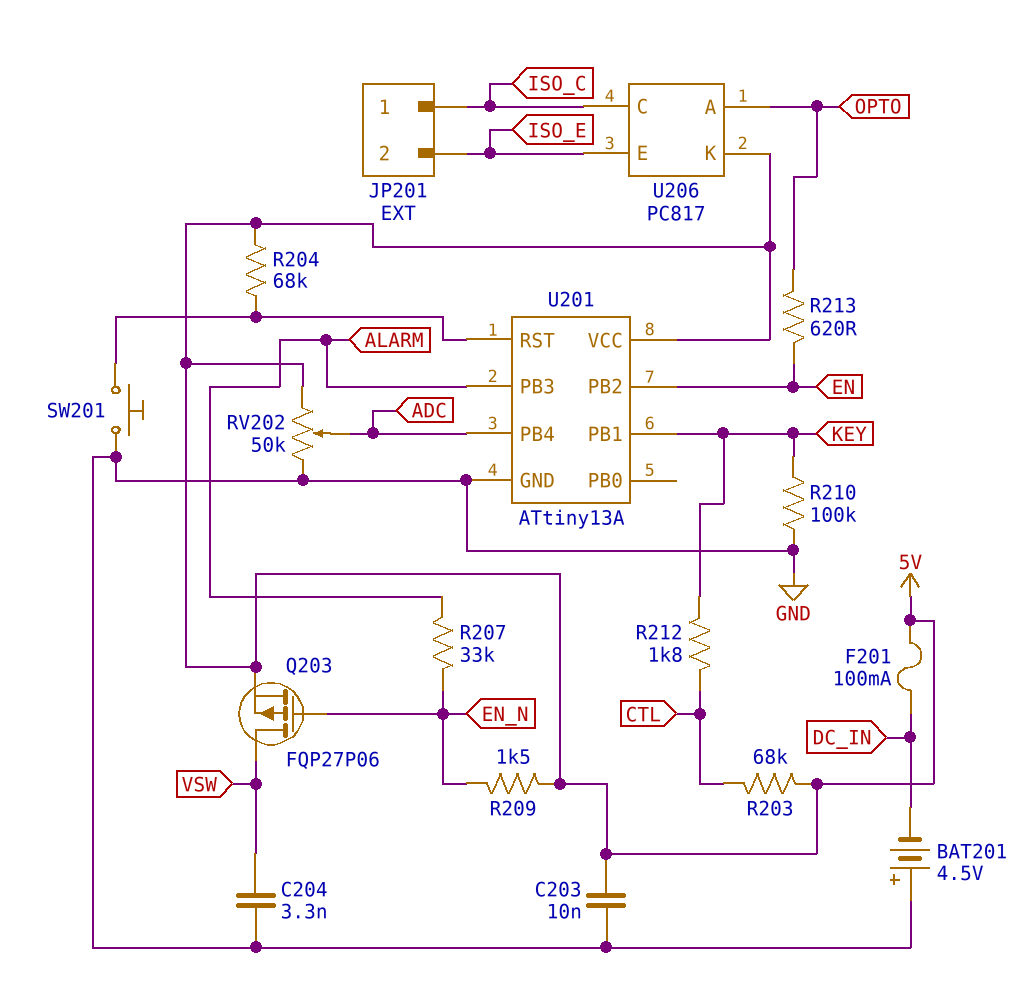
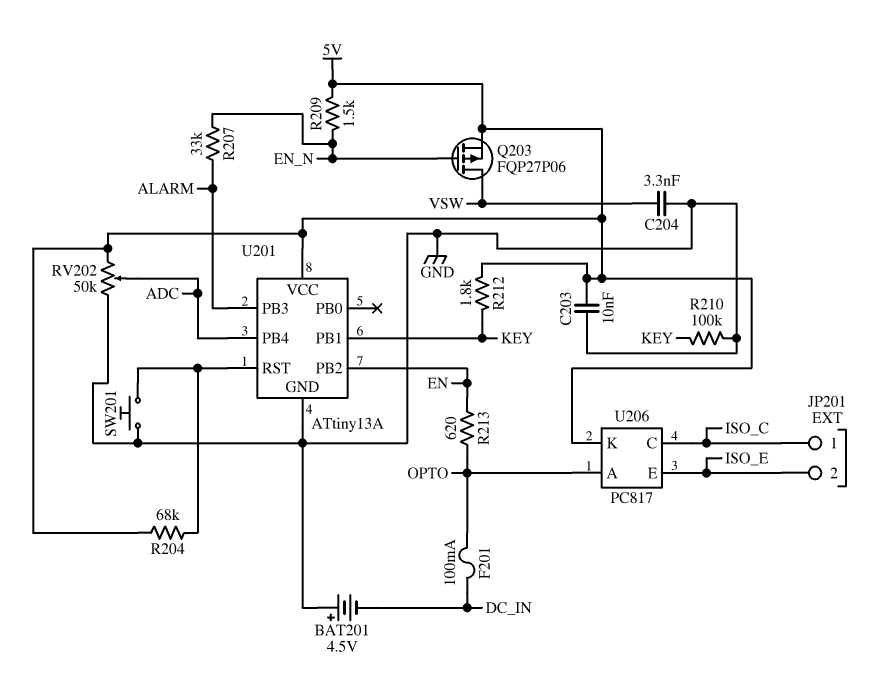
F201: 100mA (5V, DC_IN) -> 100mA (DC_IN, OPTO)
R203: 68k (5V, CTL) -> none
R212: 1.8k (CTL, KEY) -> 1.8k (5V, KEY)

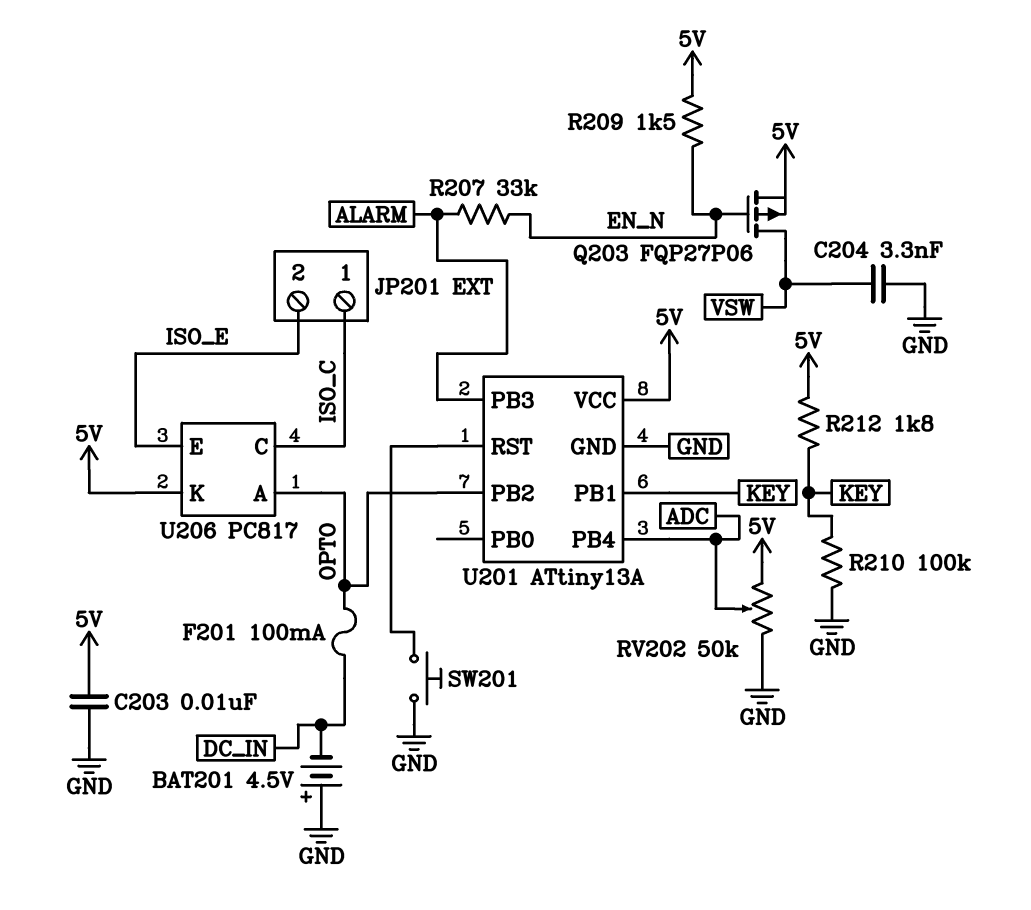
R204: 68k (5V, U201/RST) -> none
R213: 620 (EN, OPTO) -> none
U201 pin PB2: EN -> OPTO

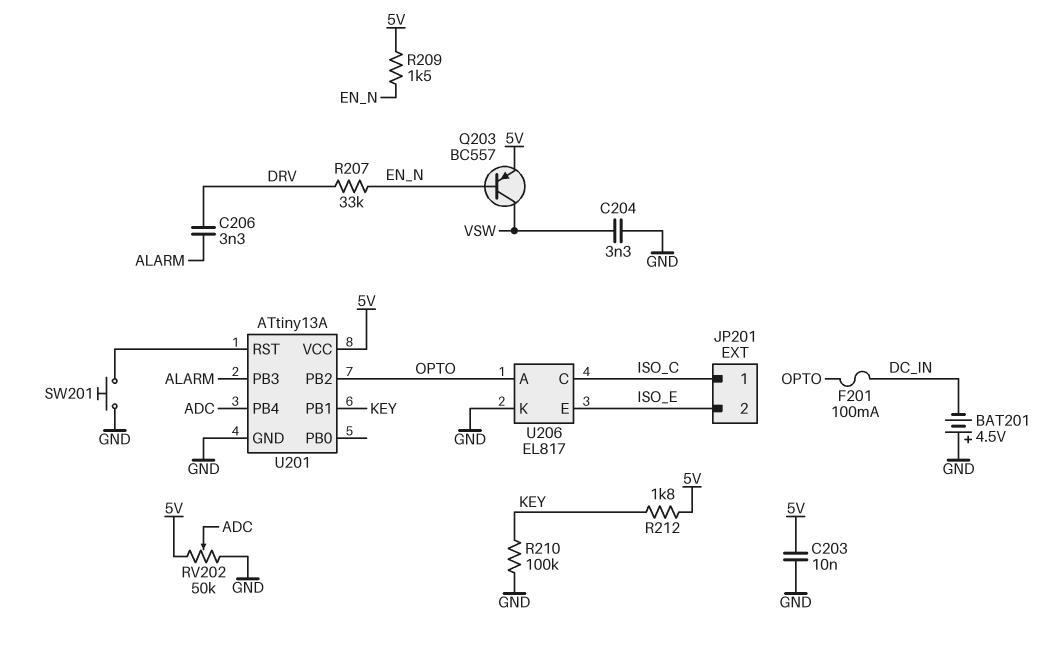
C206: none -> 3.3nF (ALARM, DRV)
Q203: PMOS FQP27P06 (G EN_N, D VSW, S 5V) -> PNP BC557 (B EN_N, C VSW, E 5V)
R207: 33k (ALARM, EN_N) -> 33k (DRV, EN_N)
U206: PC817 -> EL817
U206 pin K: 5V -> GND

